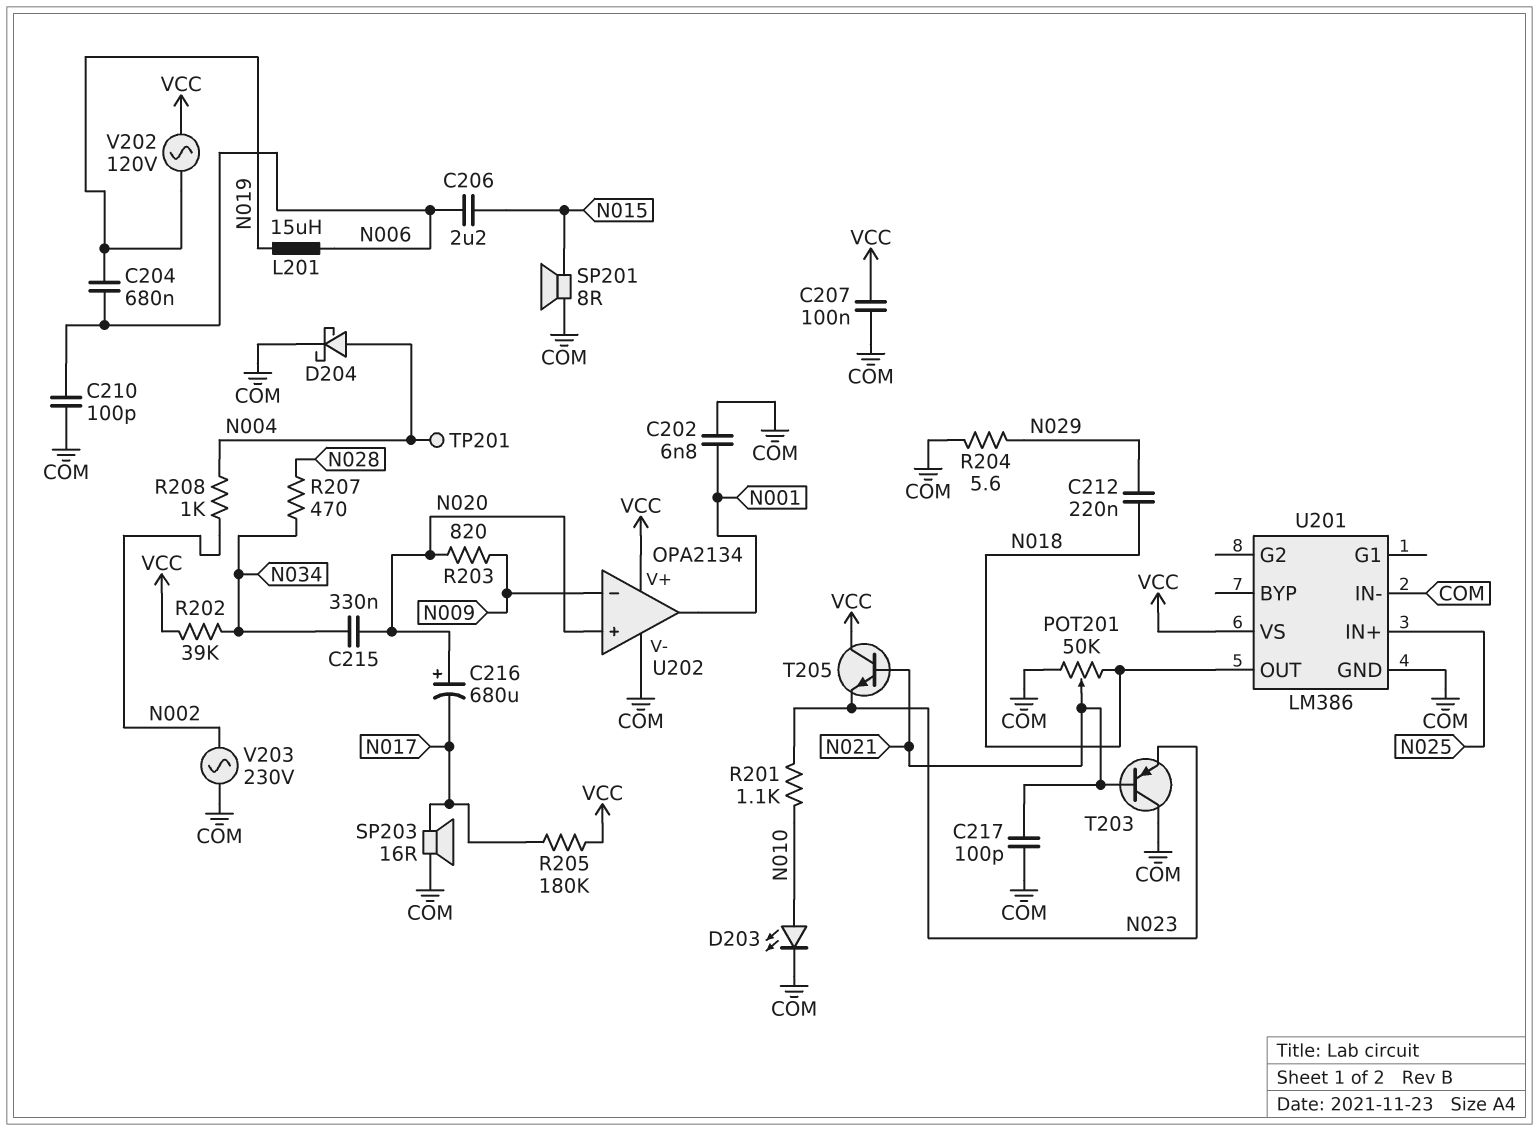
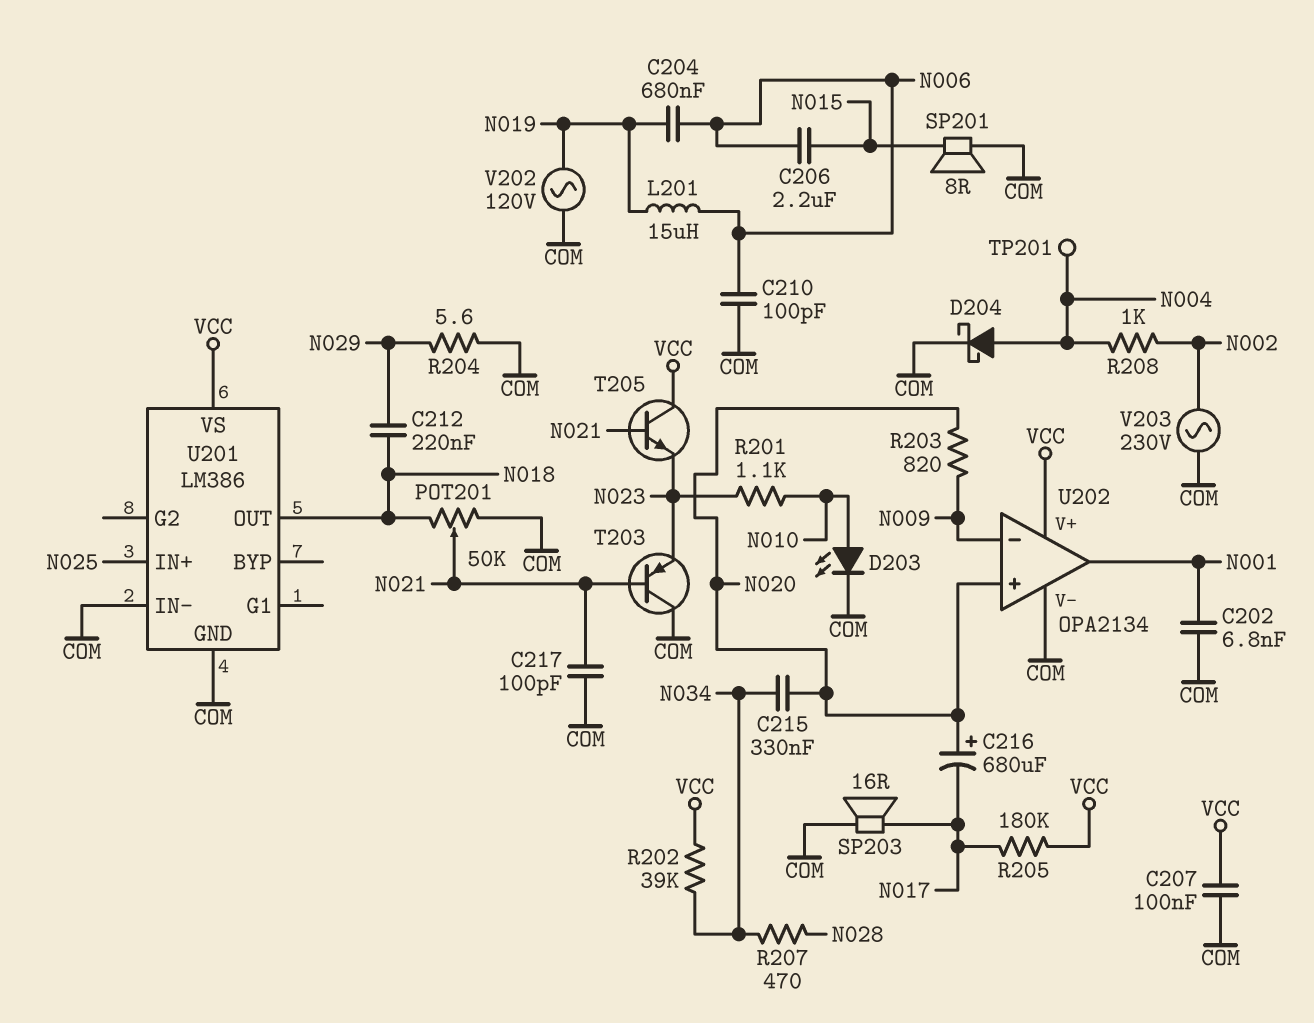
V202: AC 120V (N019, VCC) -> AC 120V (COM, N019)

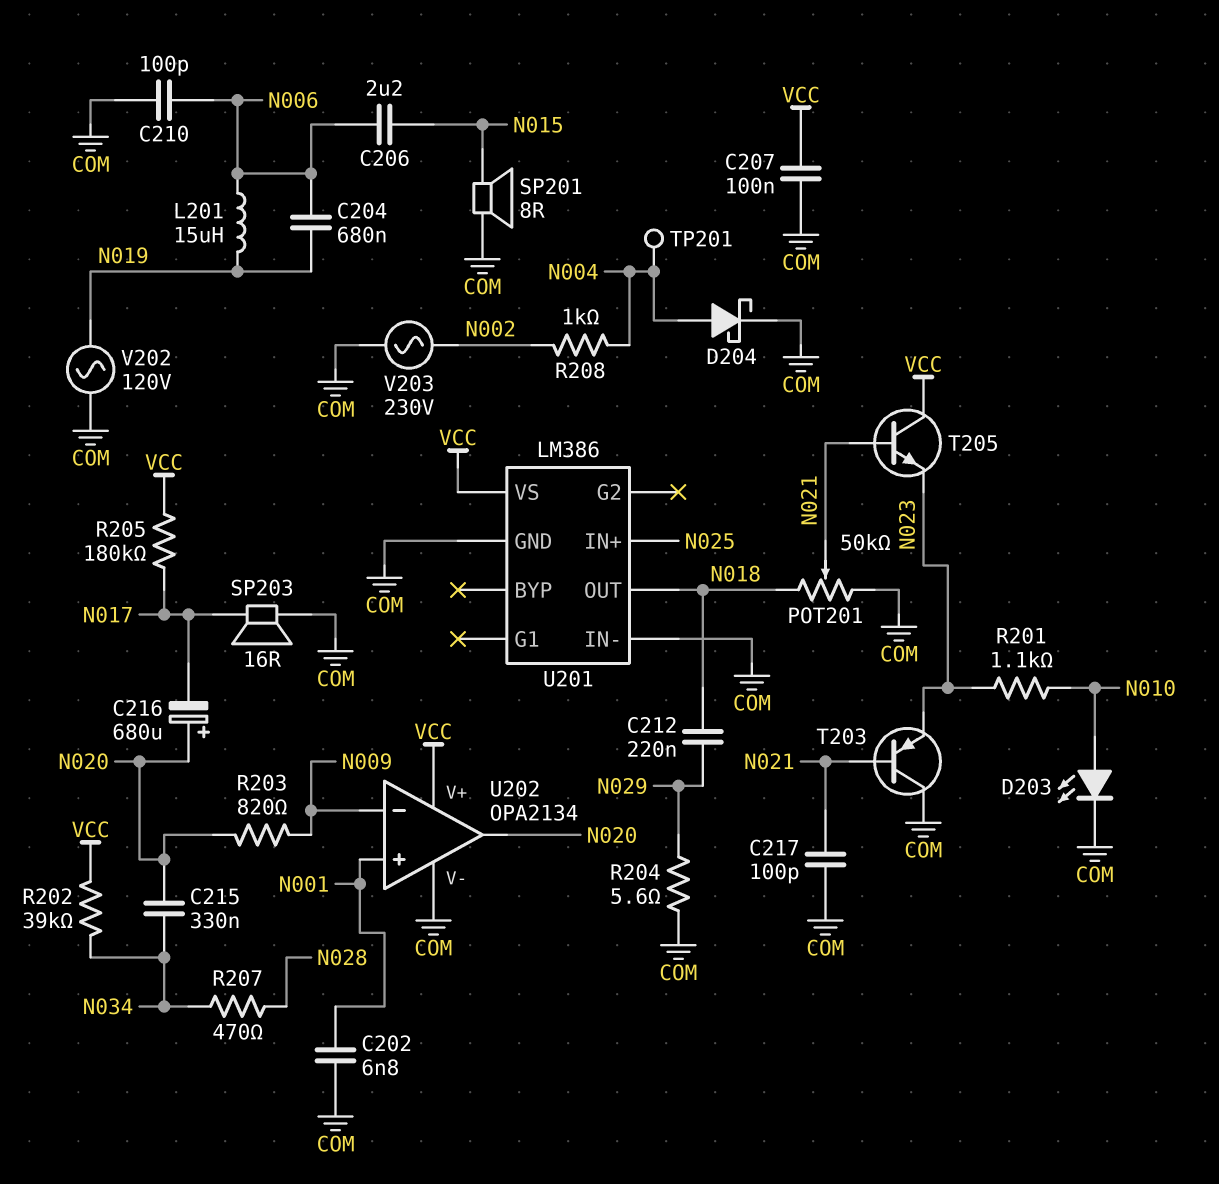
U202 pin in+: N020 -> N001
U202 pin out: N001 -> N020

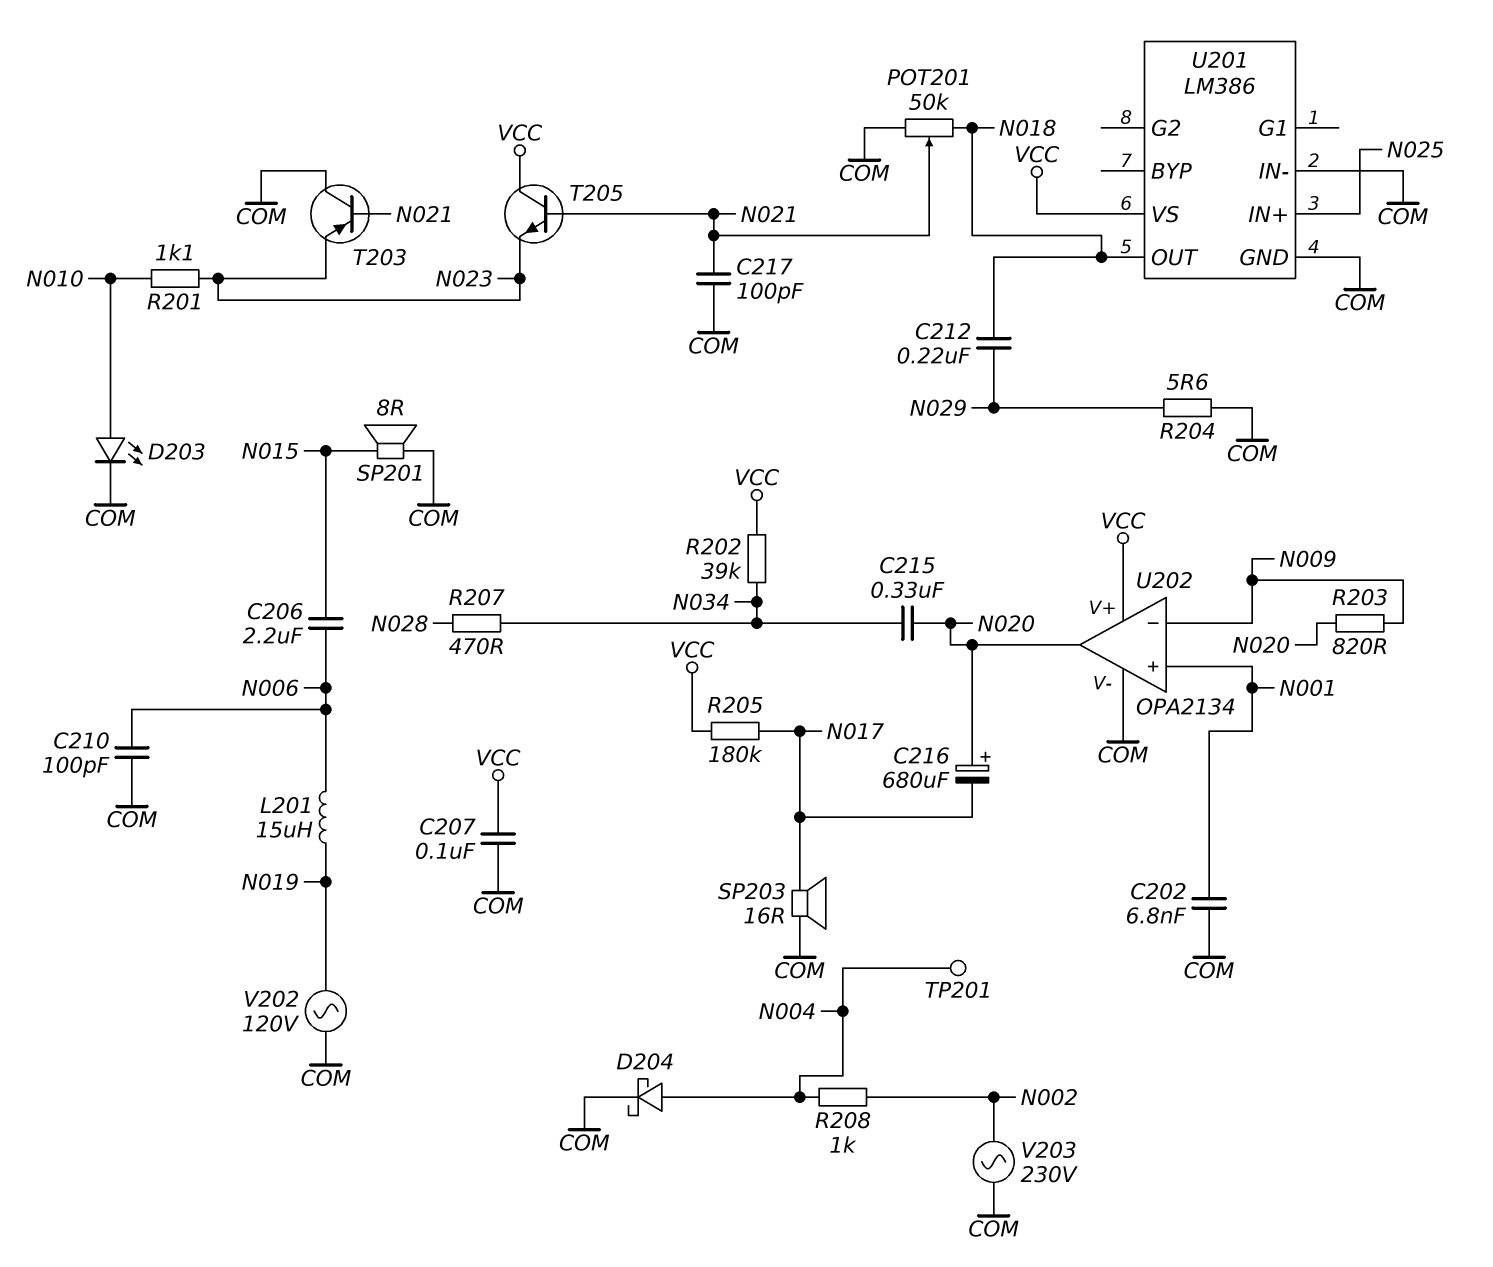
C204: 680nF (N006, N019) -> none

